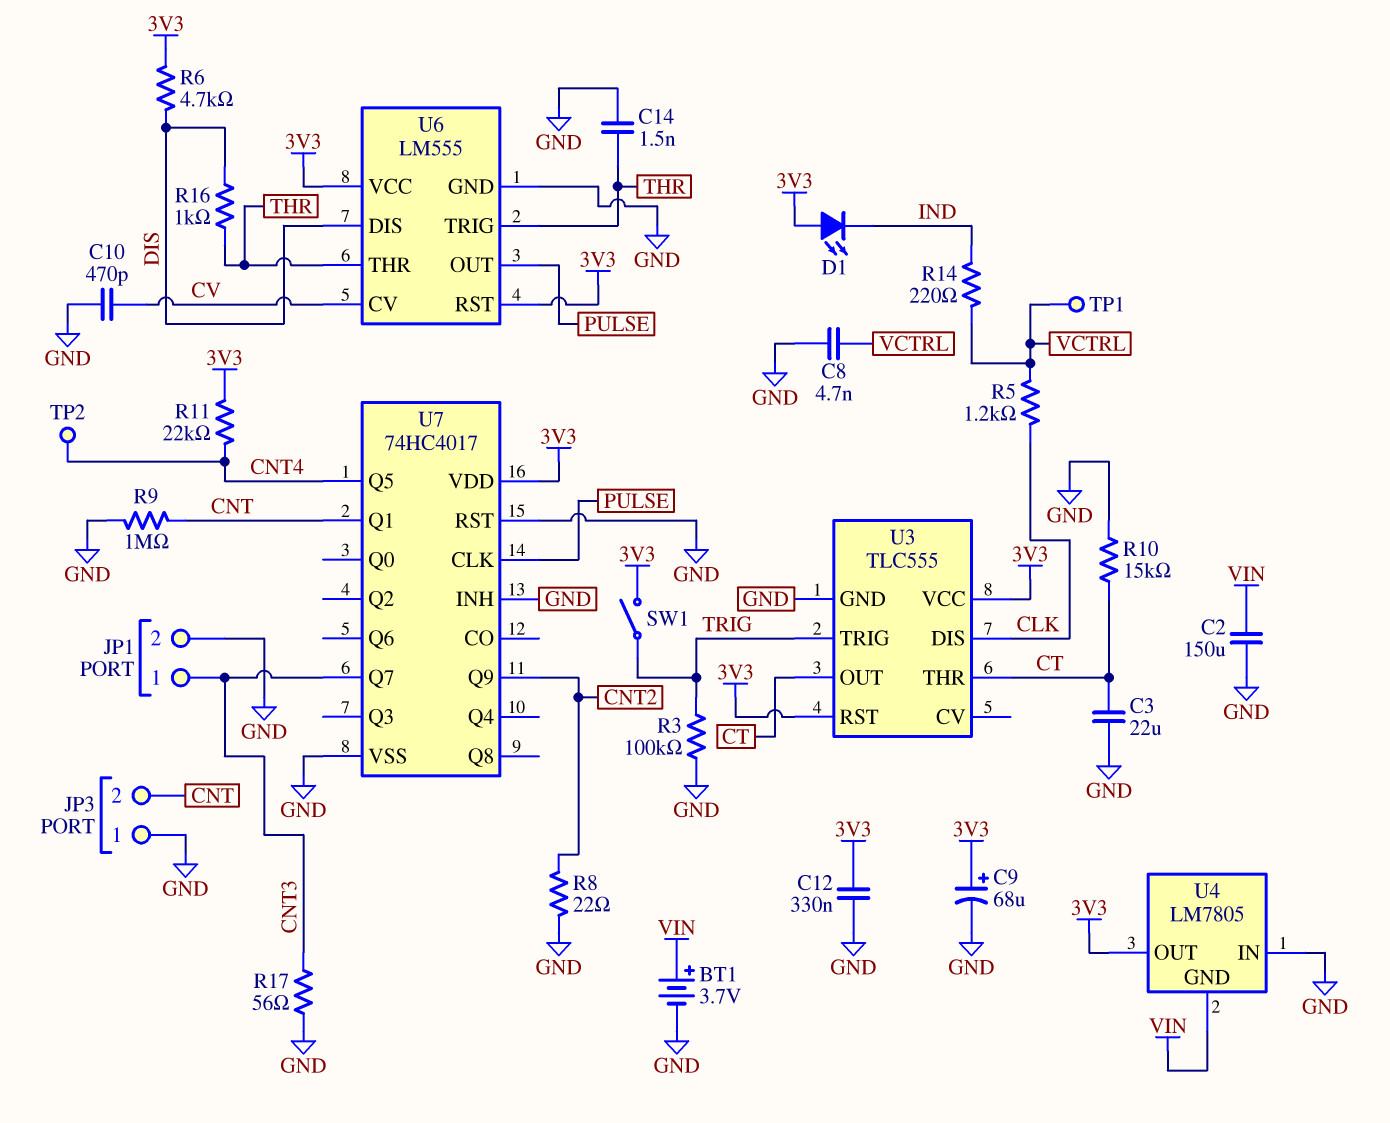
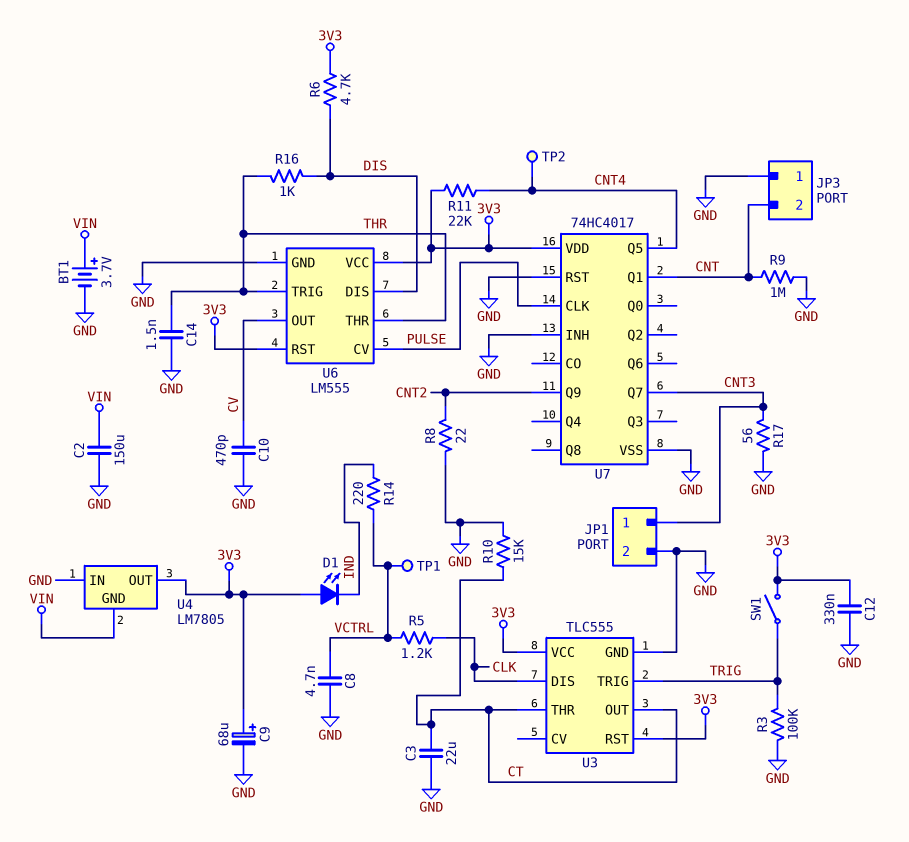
U6 pin CV: CV -> PULSE
U6 pin OUT: PULSE -> CV

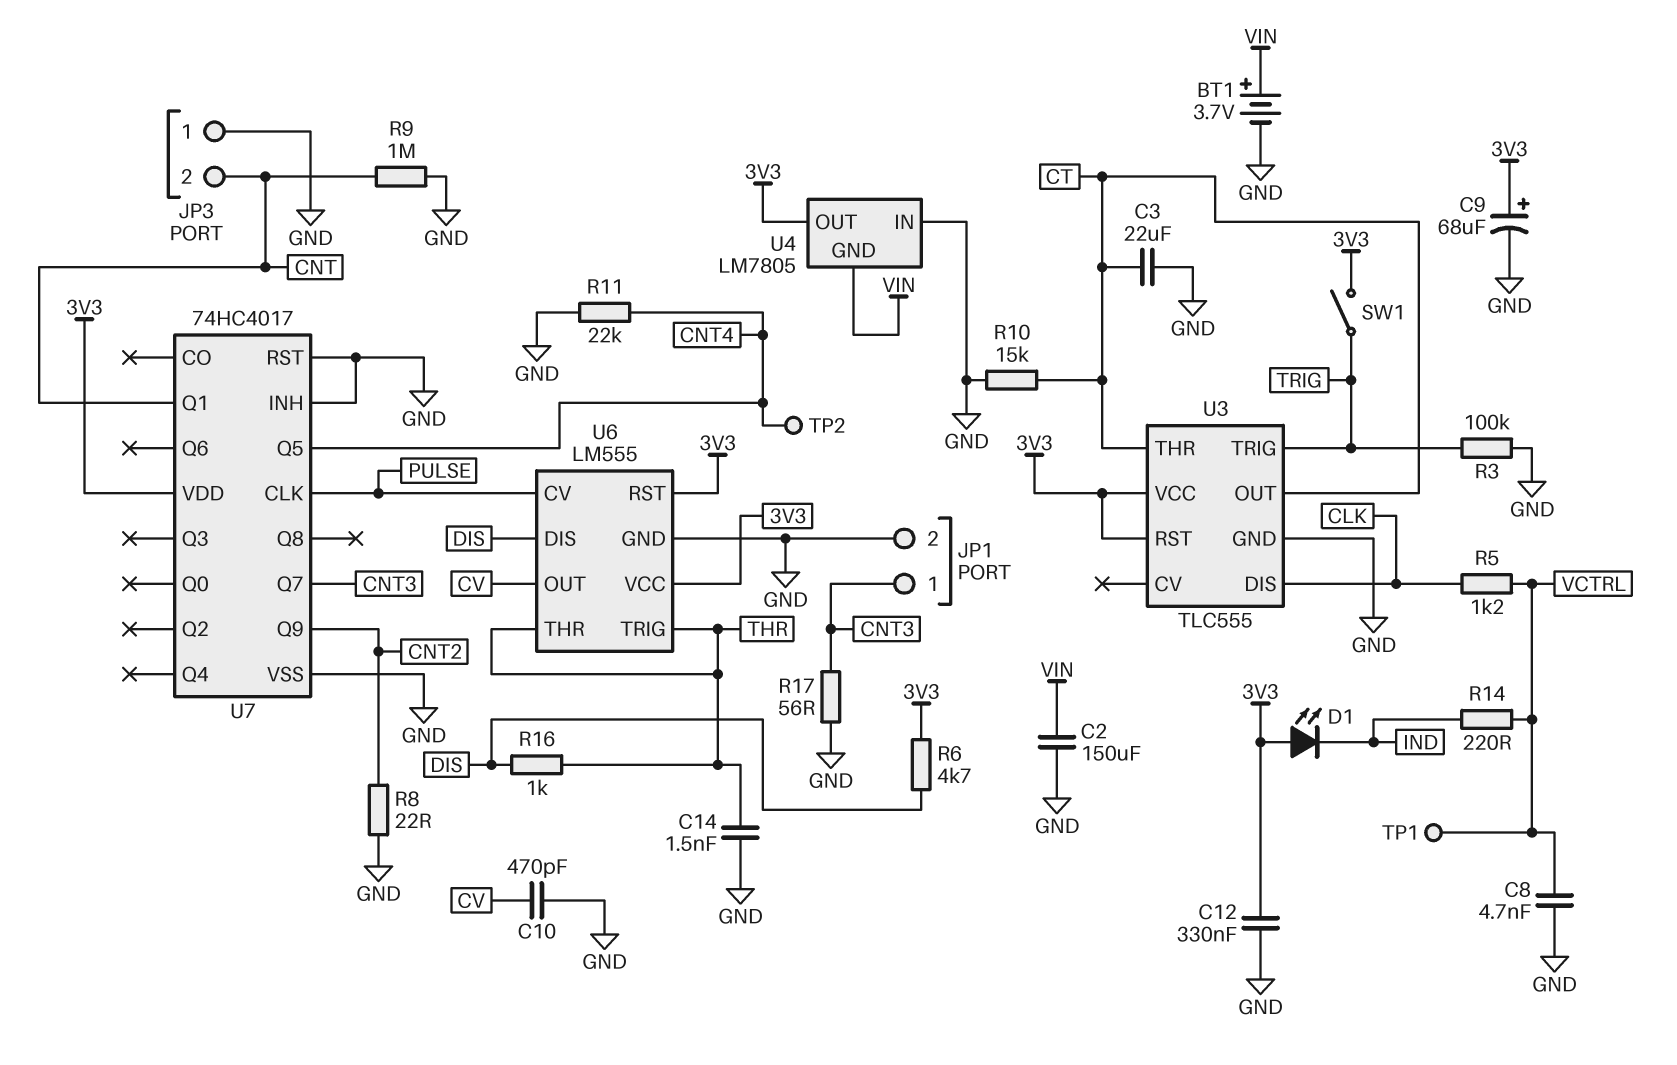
R11: 22k (3V3, CNT4) -> 22k (CNT4, GND)

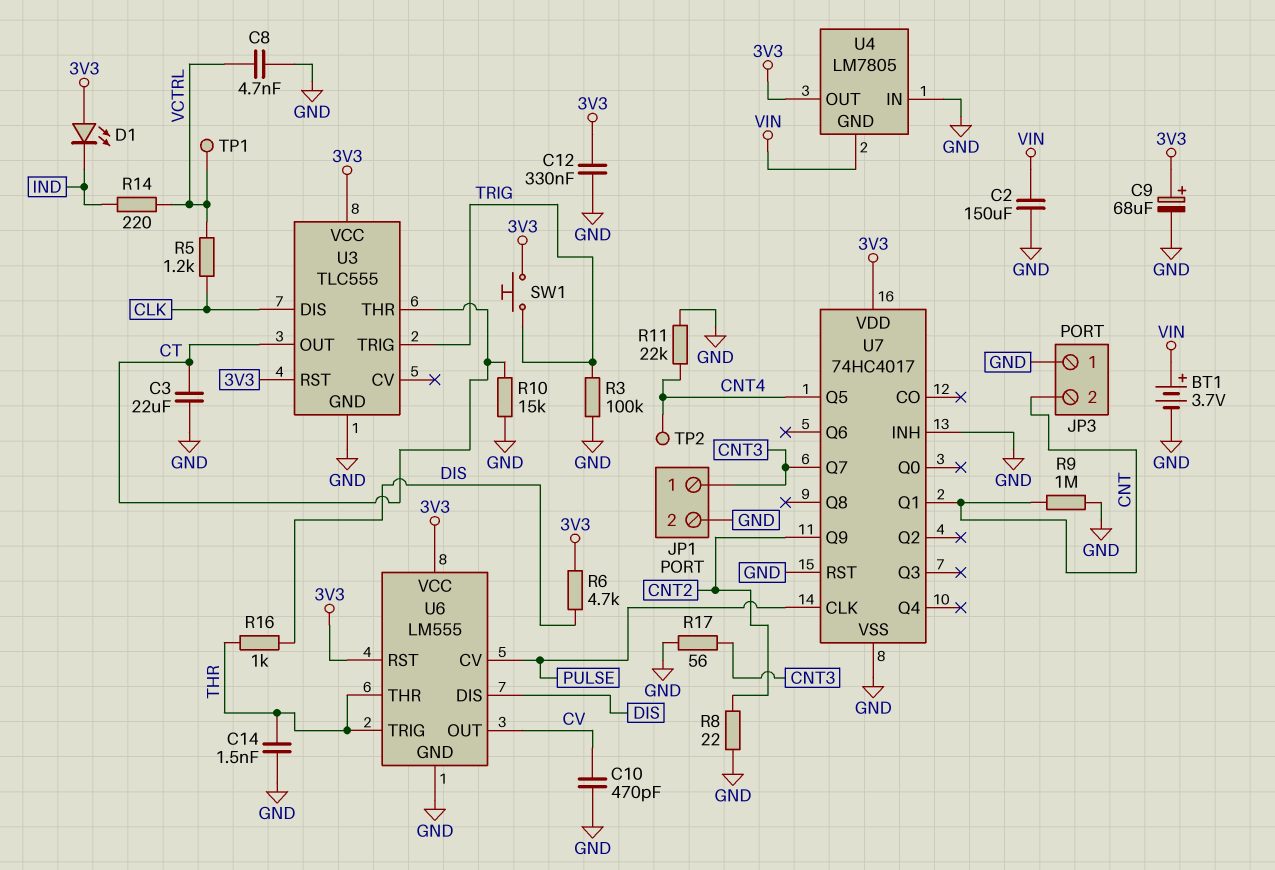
SW1: switch (3V3, TRIG) -> button (3V3, TRIG)

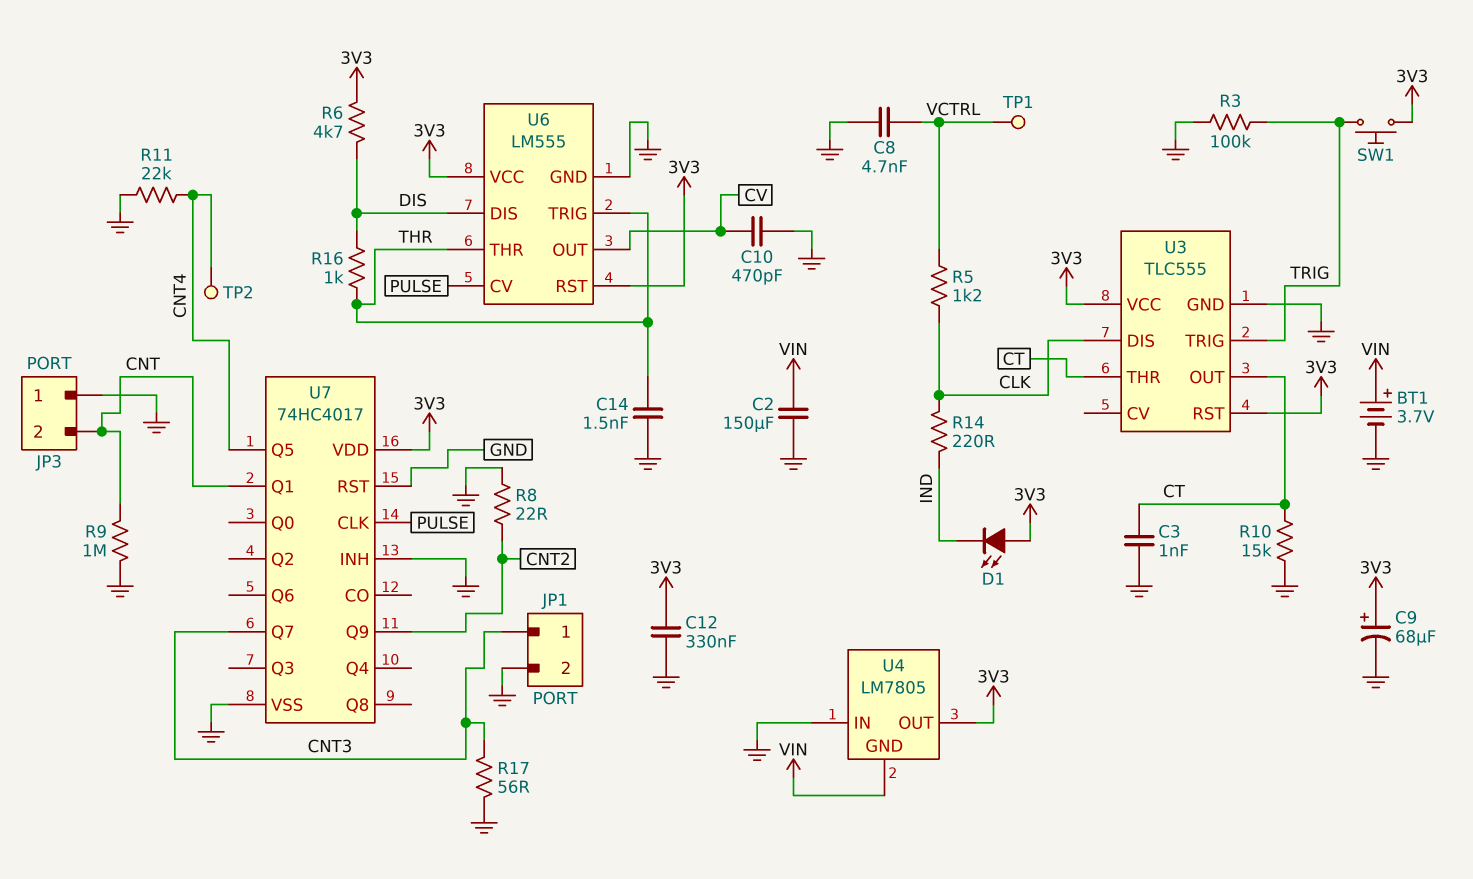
C3: 22uF (CT, GND) -> 1nF (CT, GND)
R14: 220 (IND, VCTRL) -> 220 (CLK, IND)

